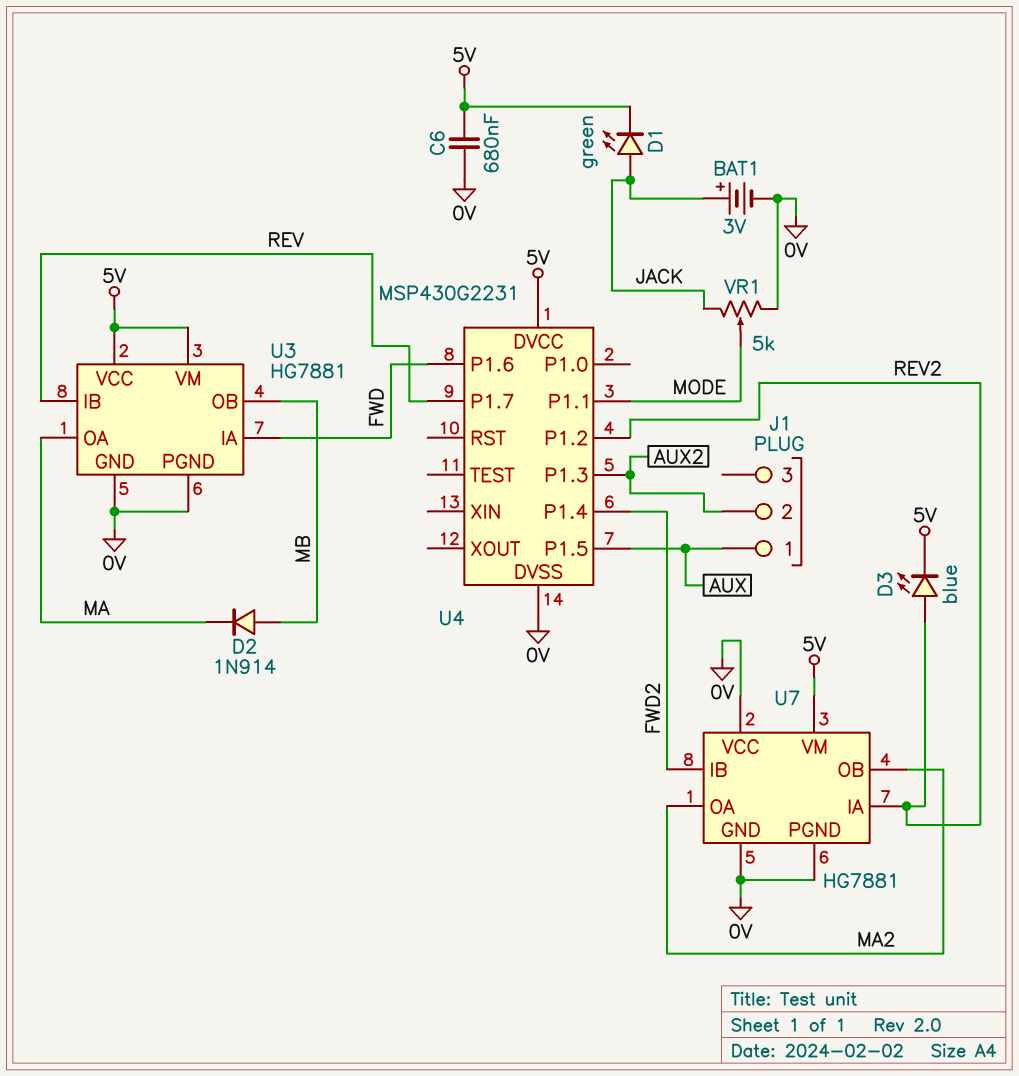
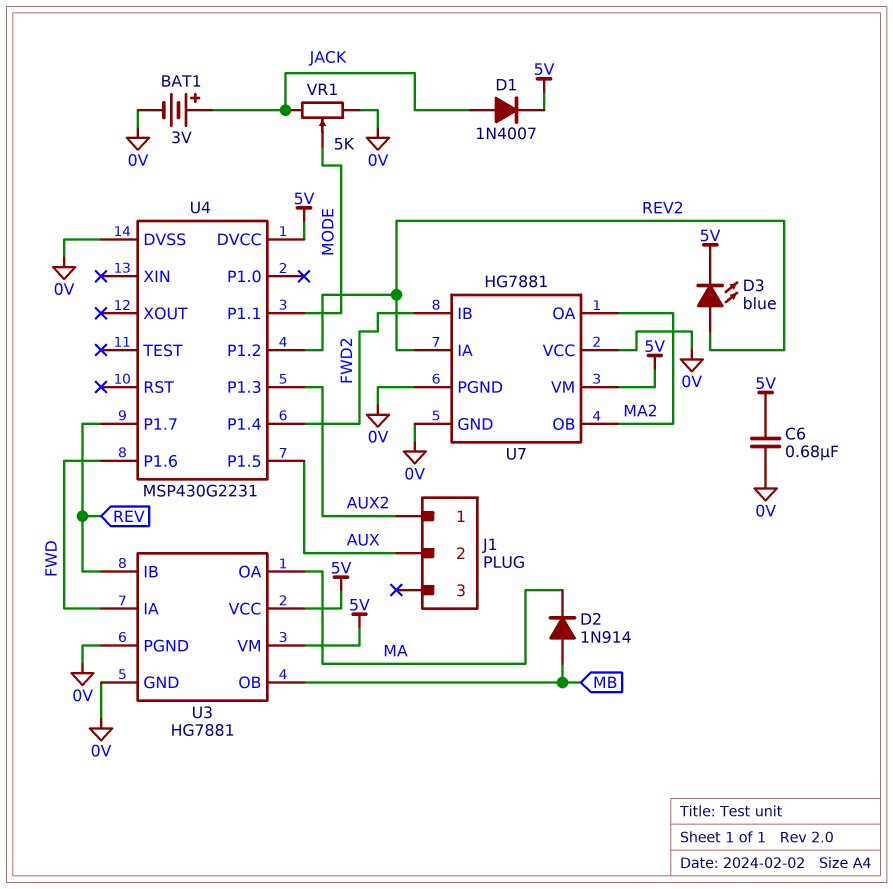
D1: LED green (A JACK, K 5V) -> diode 1N4007 (A JACK, K 5V)
J1 pin 1: AUX -> AUX2
J1 pin 2: AUX2 -> AUX

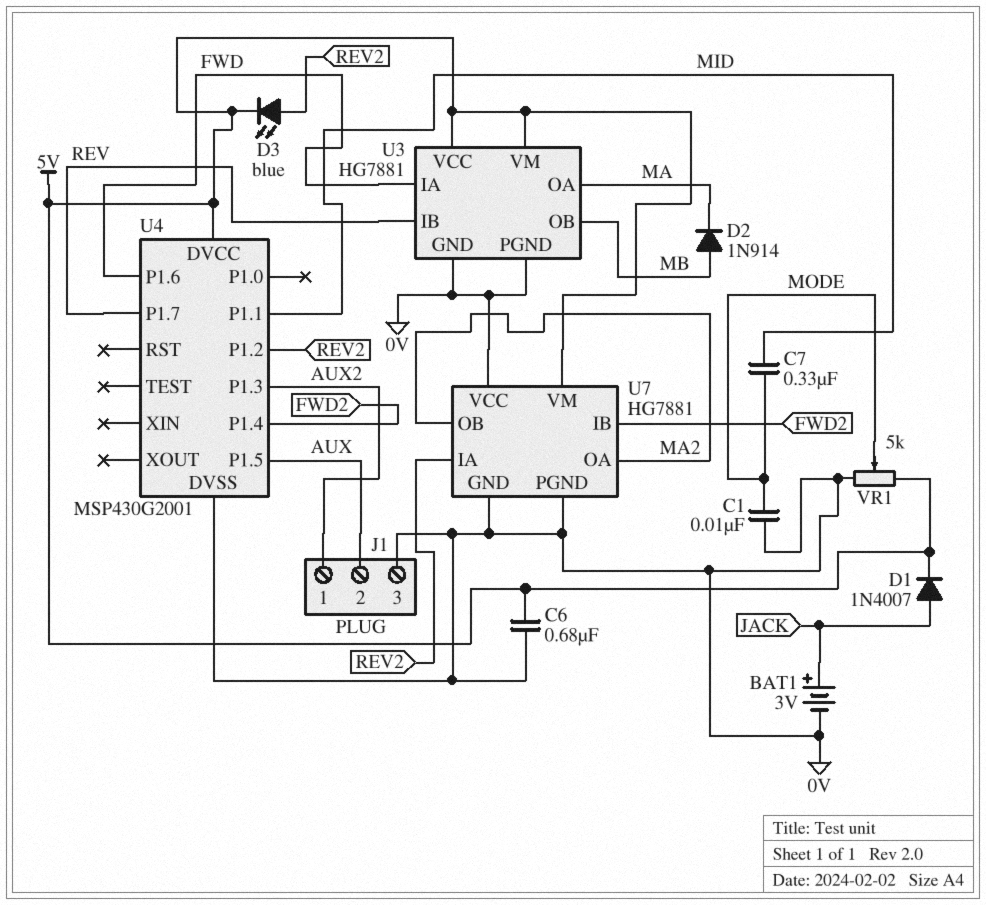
C1: none -> 10nF (0V, MODE)
C7: none -> 330nF (MID, MODE)
J1 pin 3: none -> 0V
U4: MSP430G2231 -> MSP430G2001
U4 pin P1.1: MODE -> MID
VR1: 5k (0V, JACK, wiper MODE) -> 5k (0V, 5V, wiper MODE)

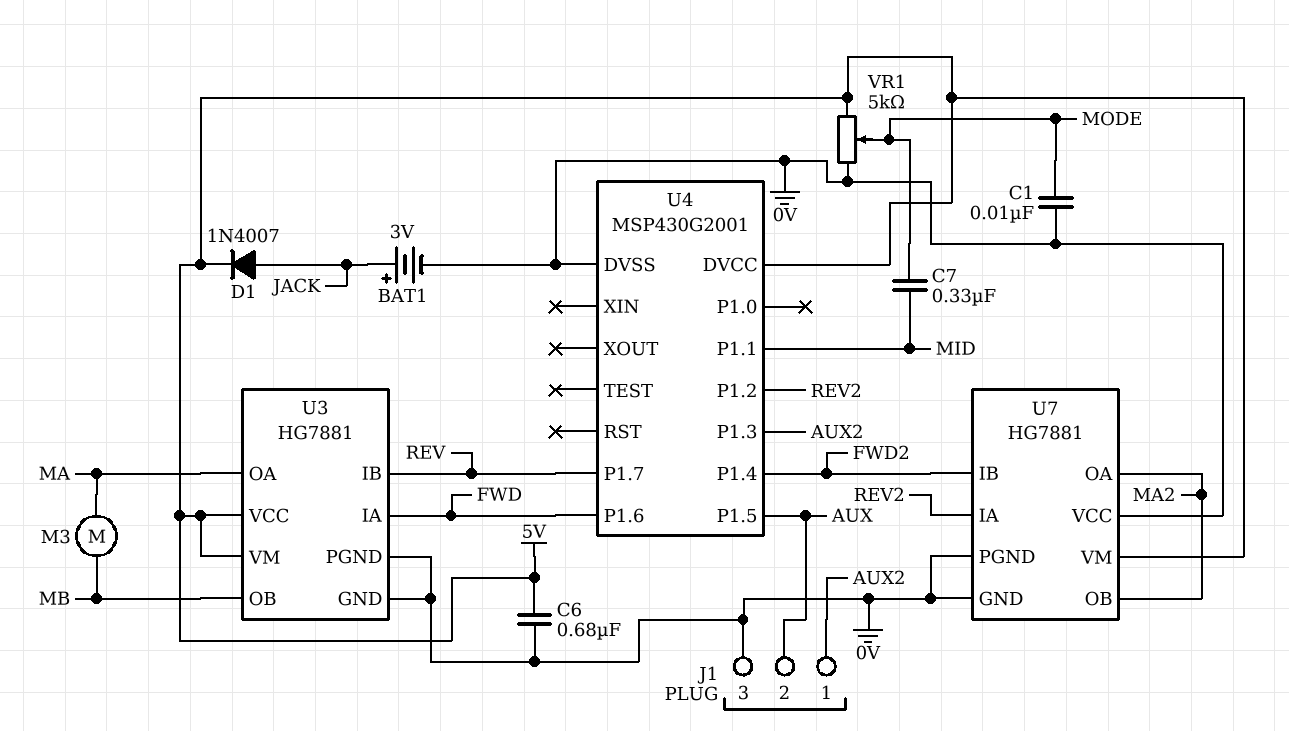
D2: diode 1N914 (A MB, K MA) -> none
D3: LED blue (A REV2, K 5V) -> none
M3: none -> motor (MA, MB)

